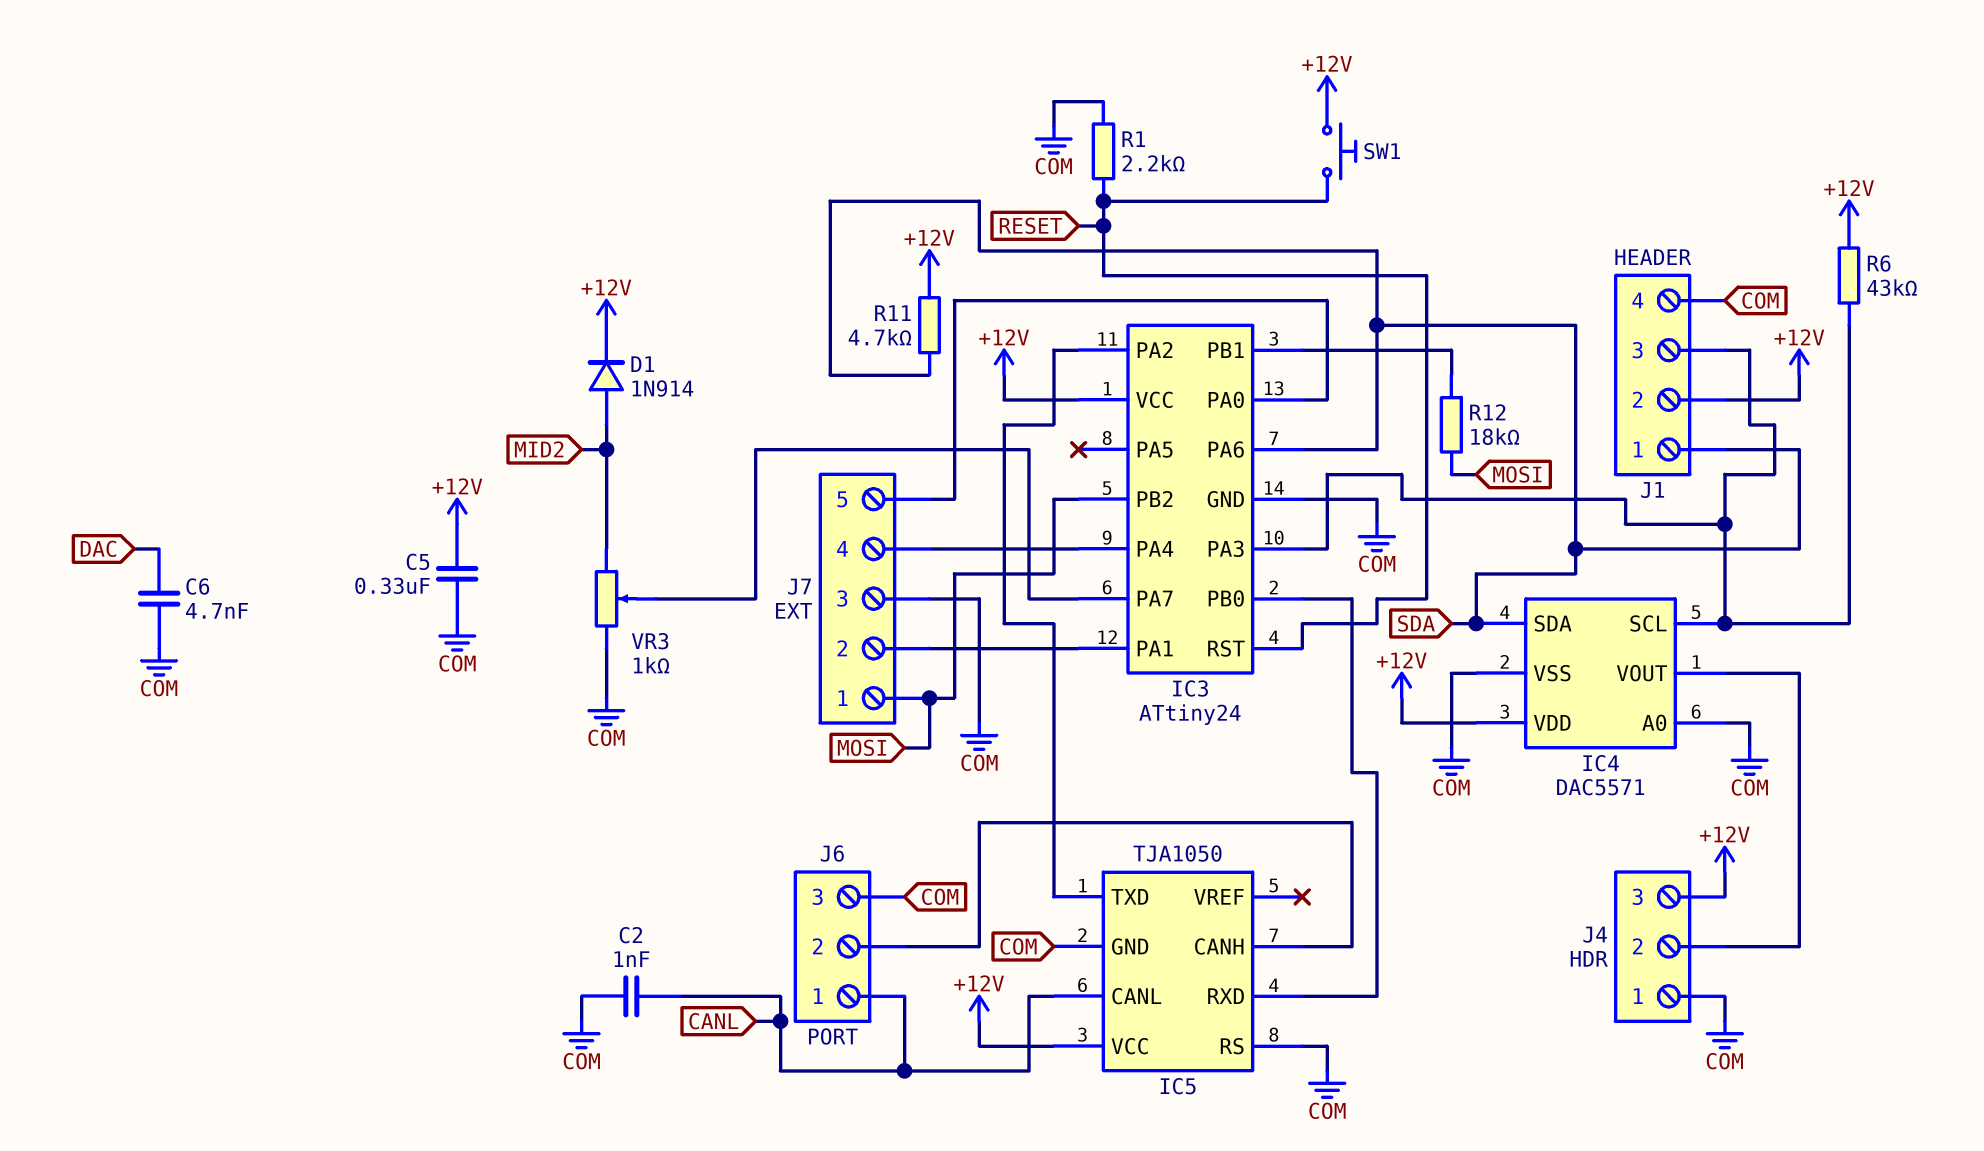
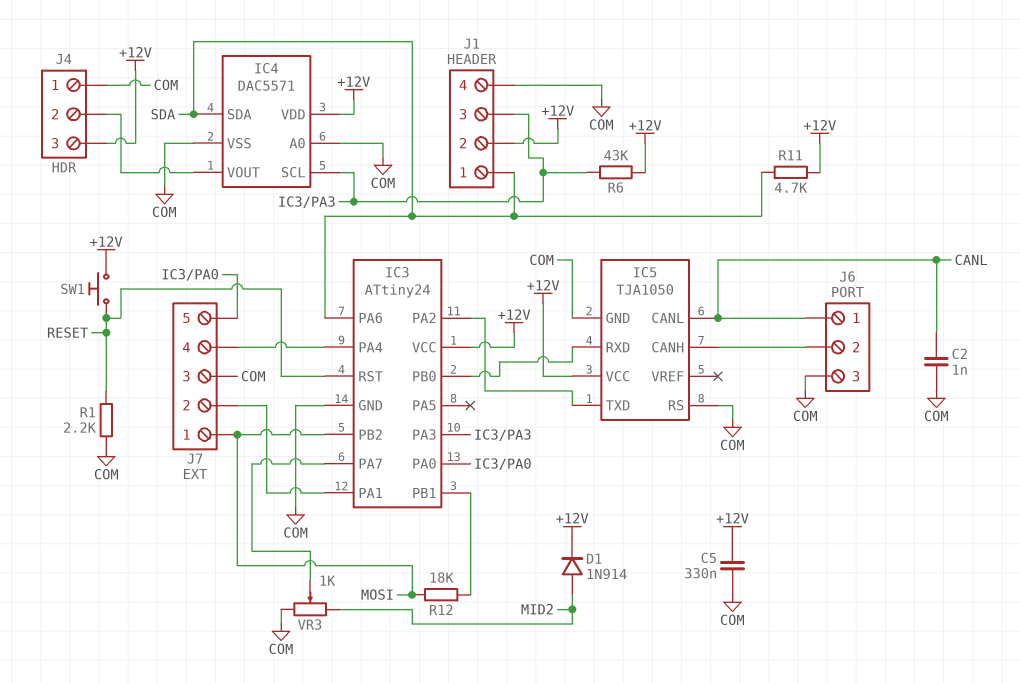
C6: 4.7nF (COM, DAC) -> none

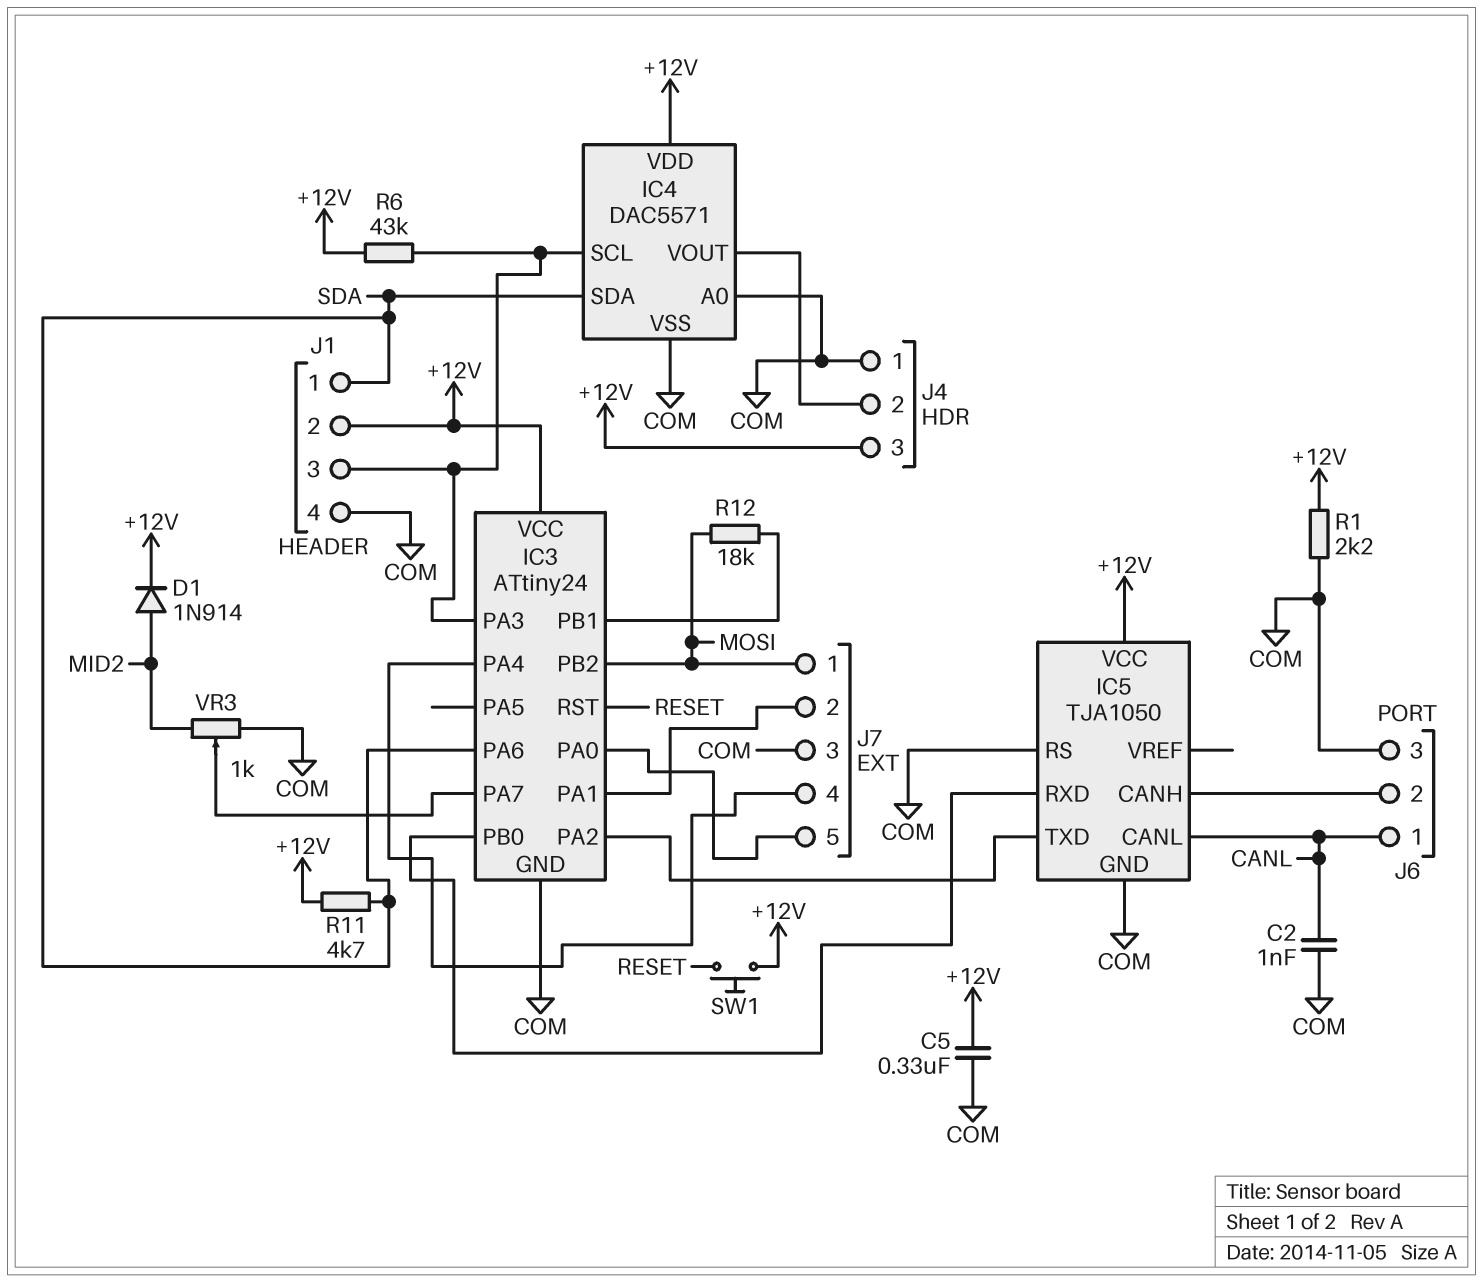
R1: 2.2k (COM, RESET) -> 2.2k (+12V, COM)

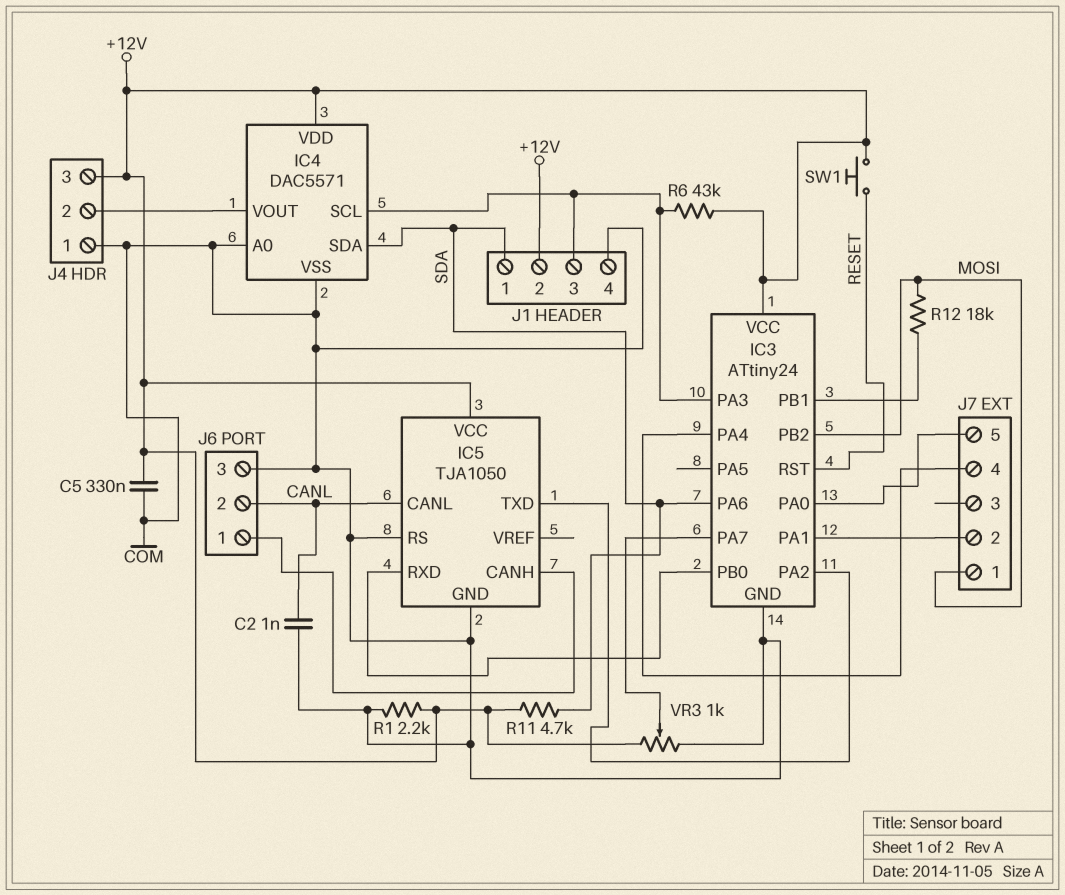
D1: diode 1N914 (A MID2, K +12V) -> none
J6 pin 1: CANL -> IC5/CANH
J6 pin 2: IC5/CANH -> CANL
J7 pin 3: COM -> none
VR3: 1k (COM, MID2, wiper IC3/PA7) -> 1k (+12V, COM, wiper IC3/PA7)

